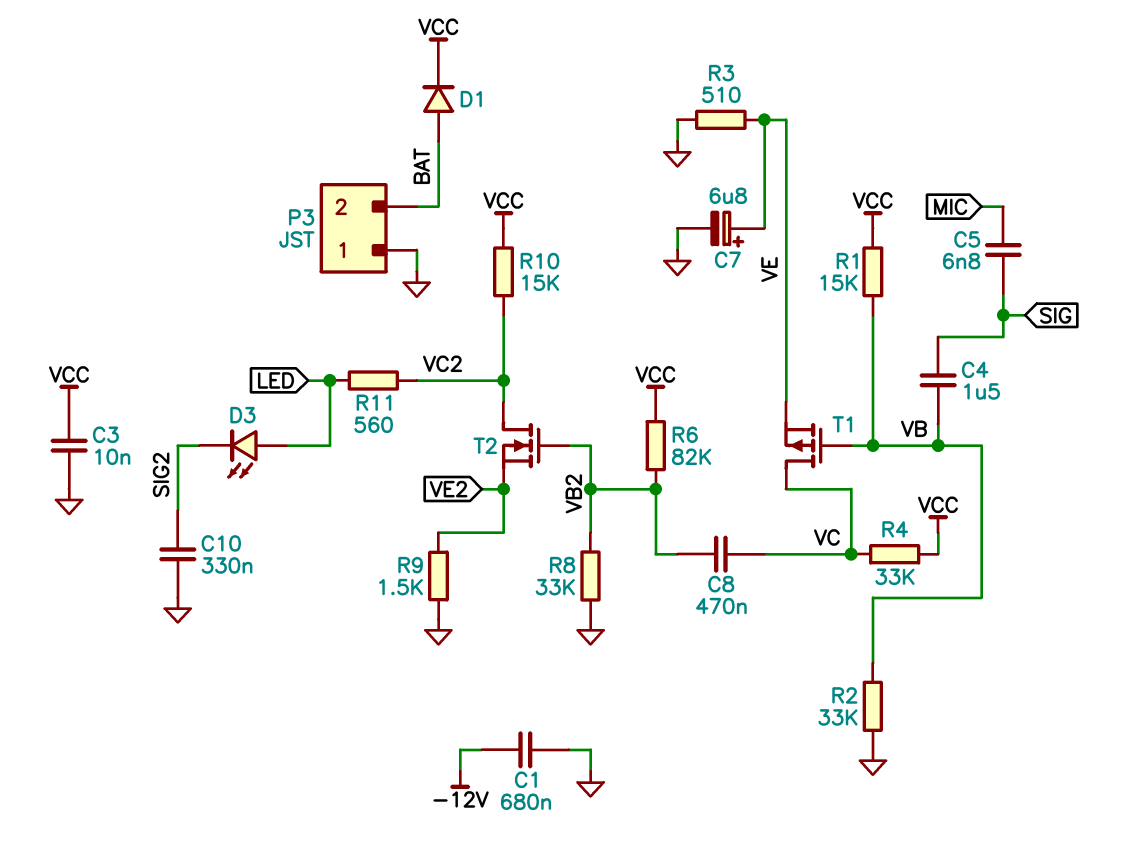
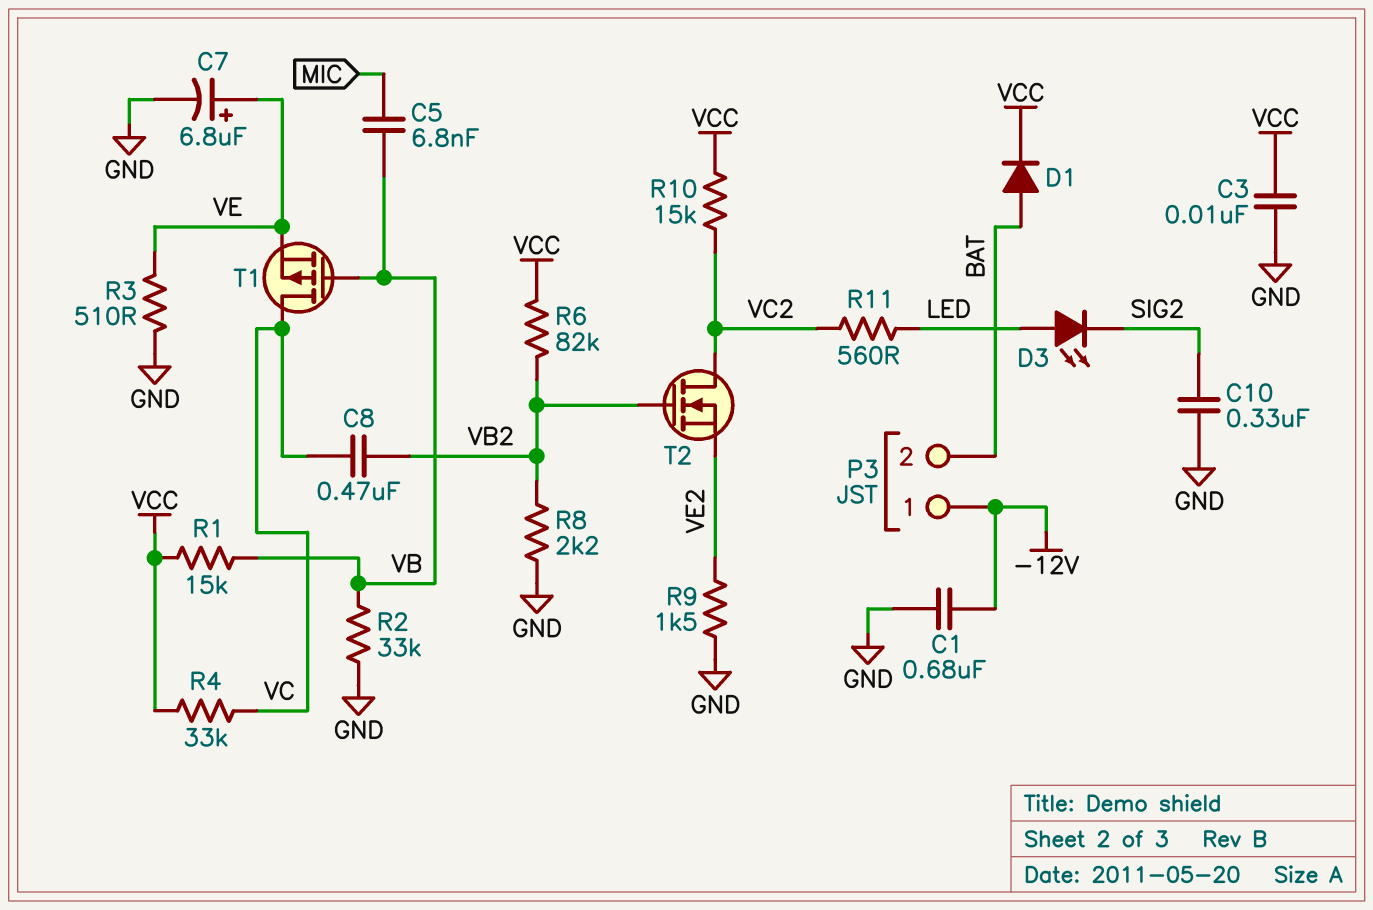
C4: 1.5uF (SIG, VB) -> none
C5: 6.8nF (MIC, SIG) -> 6.8nF (MIC, VB)
P3 pin 1: GND -> -12V
R8: 33k (GND, VB2) -> 2.2k (GND, VB2)

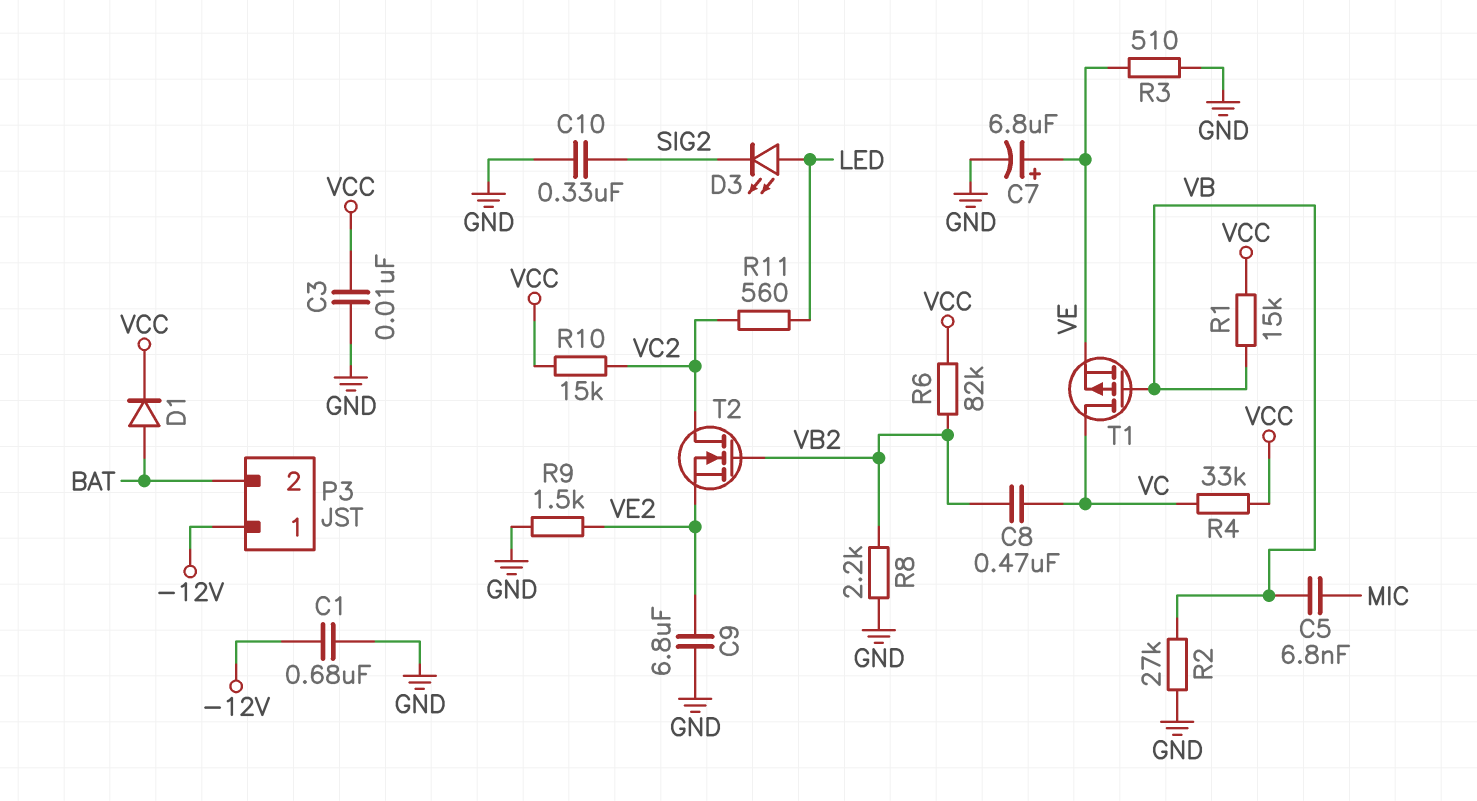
C9: none -> 6.8uF (GND, VE2)
R2: 33k (GND, VB) -> 27k (GND, VB)

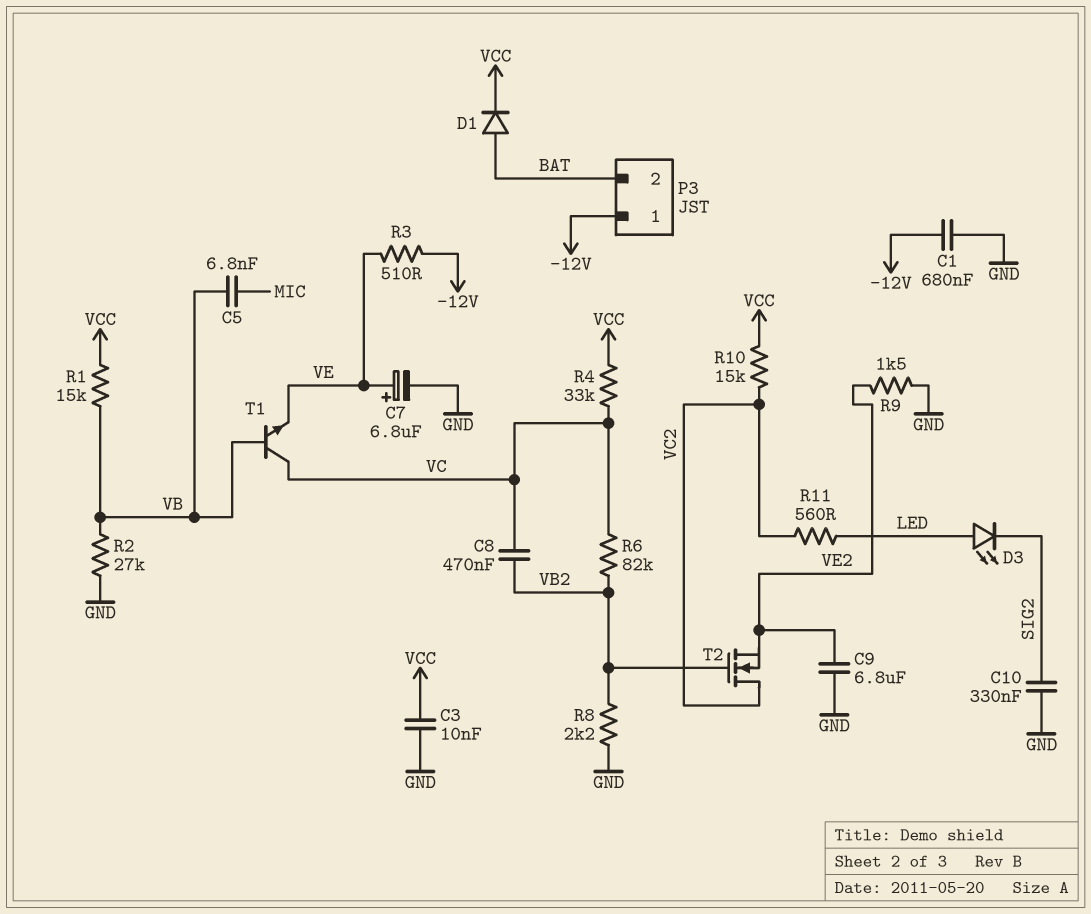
R3: 510 (GND, VE) -> 510 (-12V, VE)
R6: 82k (VB2, VCC) -> 82k (VB2, VC)
T1: PMOS (G VB, D VC, S VE) -> NPN (B VB, C VC, E VE)

